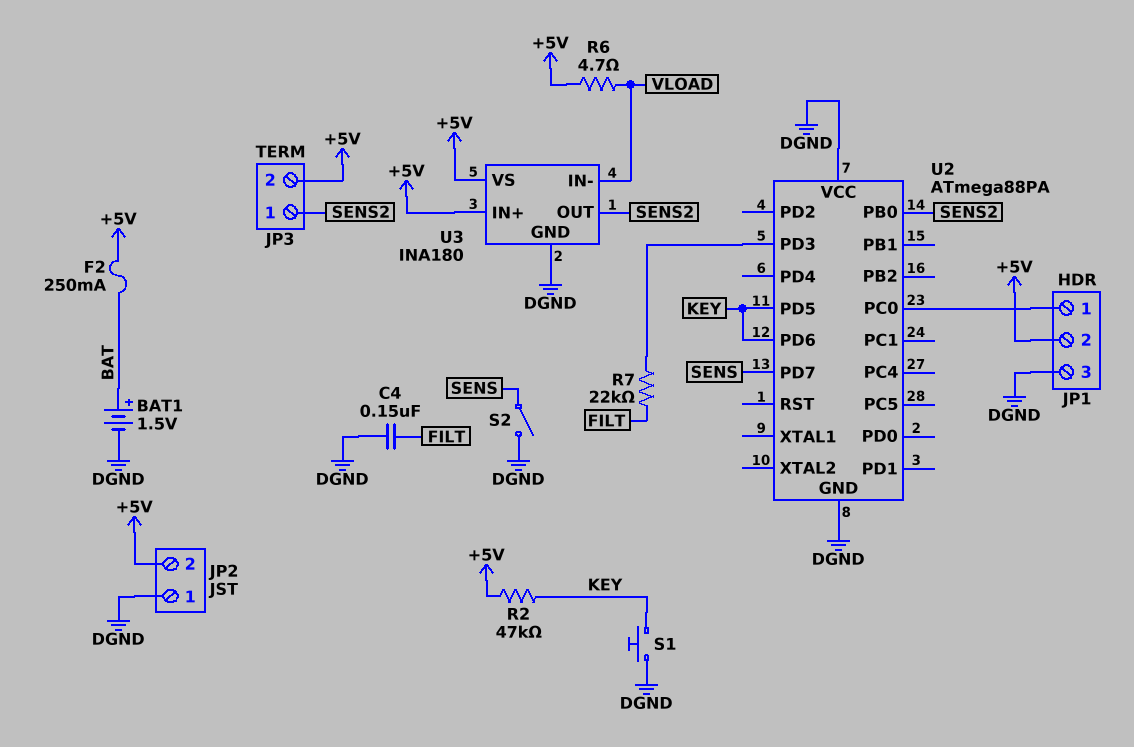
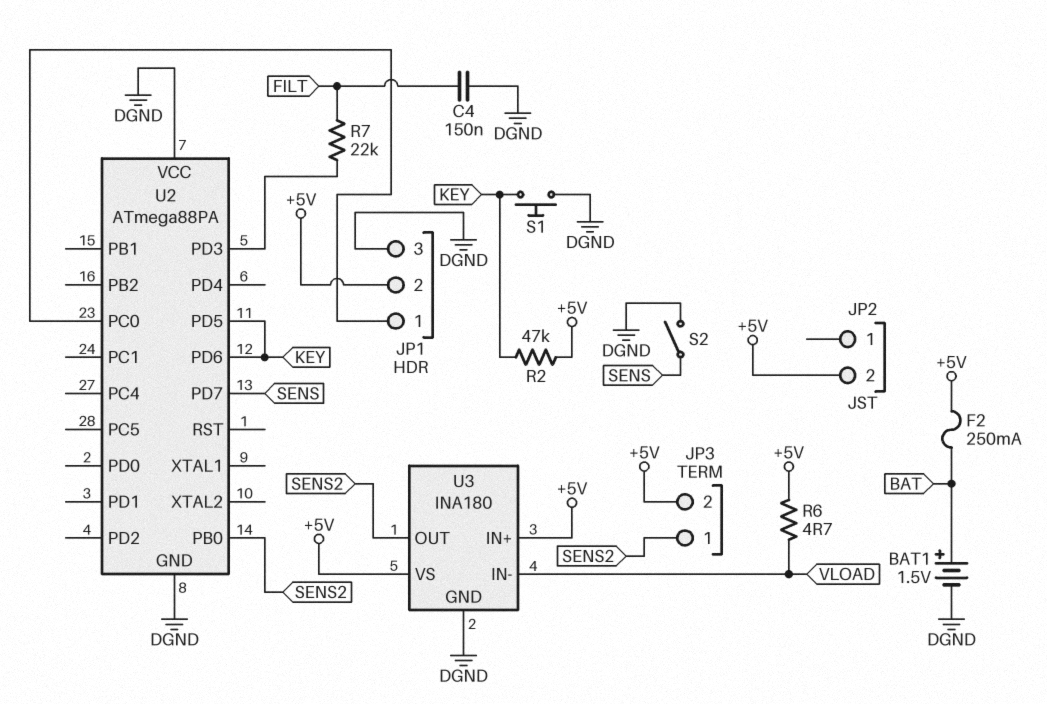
JP2 pin 1: DGND -> none

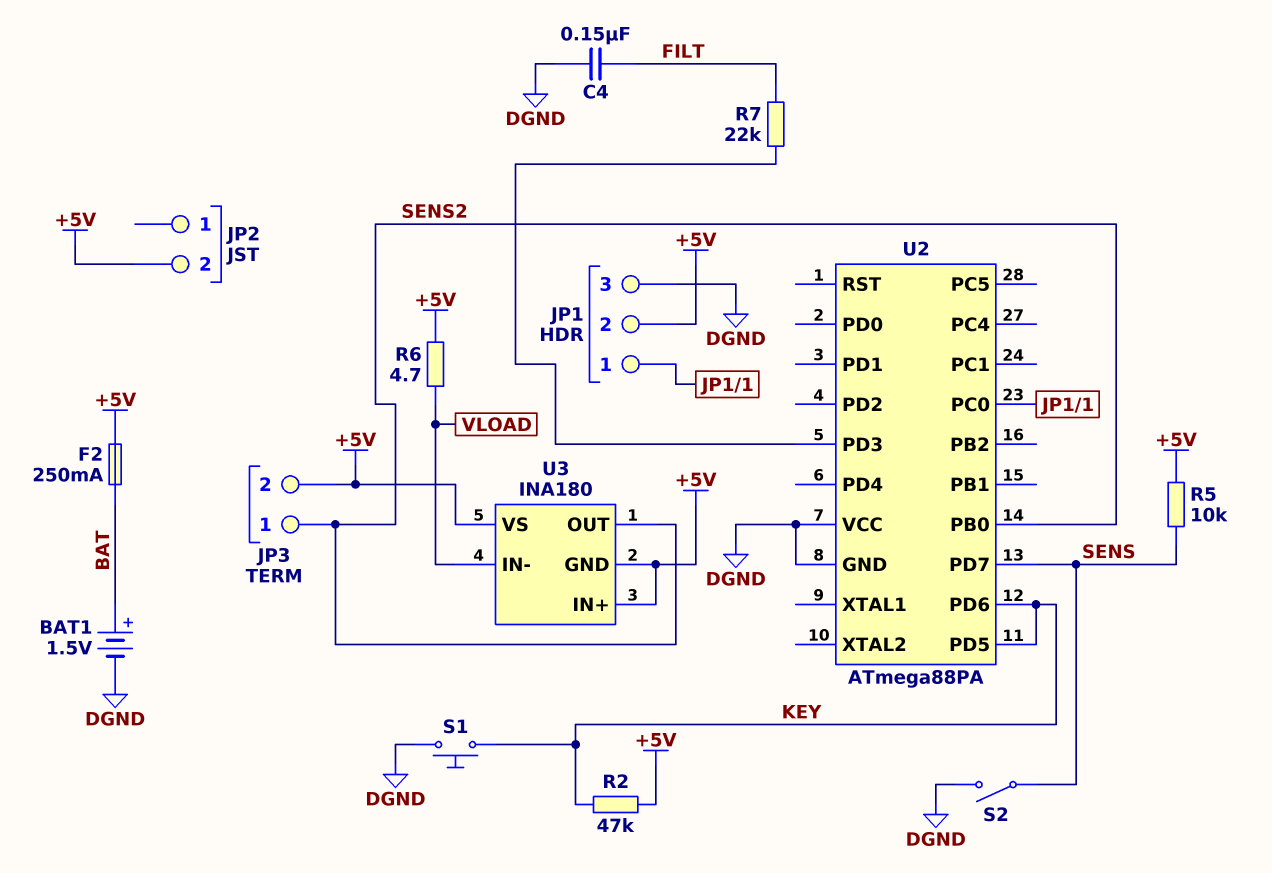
R5: none -> 10k (+5V, SENS)
U3 pin GND: DGND -> +5V

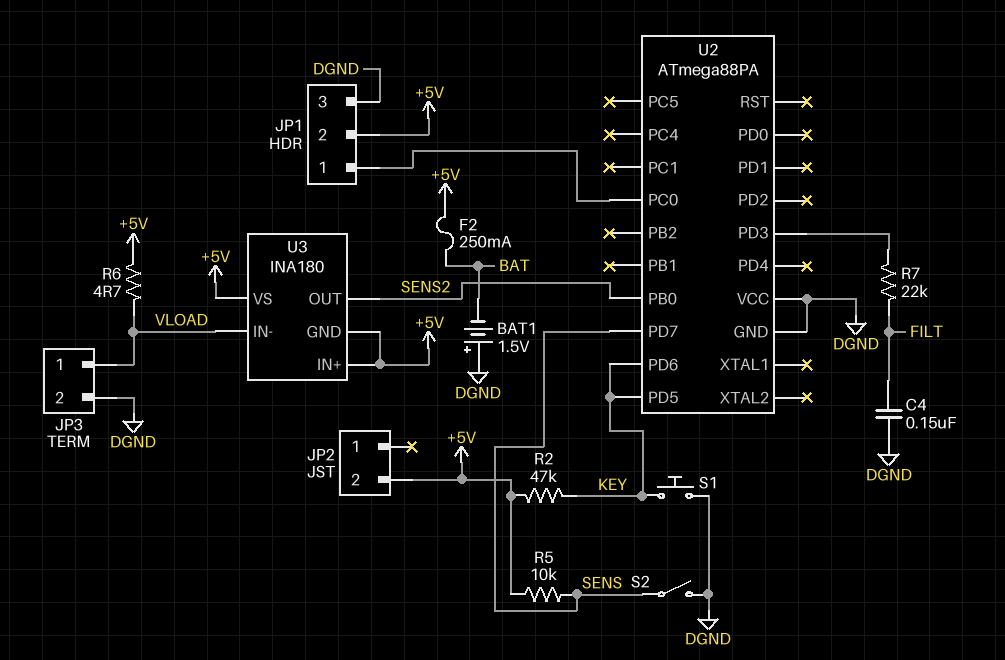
BAT1: 1.5V (plus BAT, minus DGND) -> 1.5V (plus DGND, minus BAT)
JP3 pin 1: SENS2 -> VLOAD
JP3 pin 2: +5V -> DGND

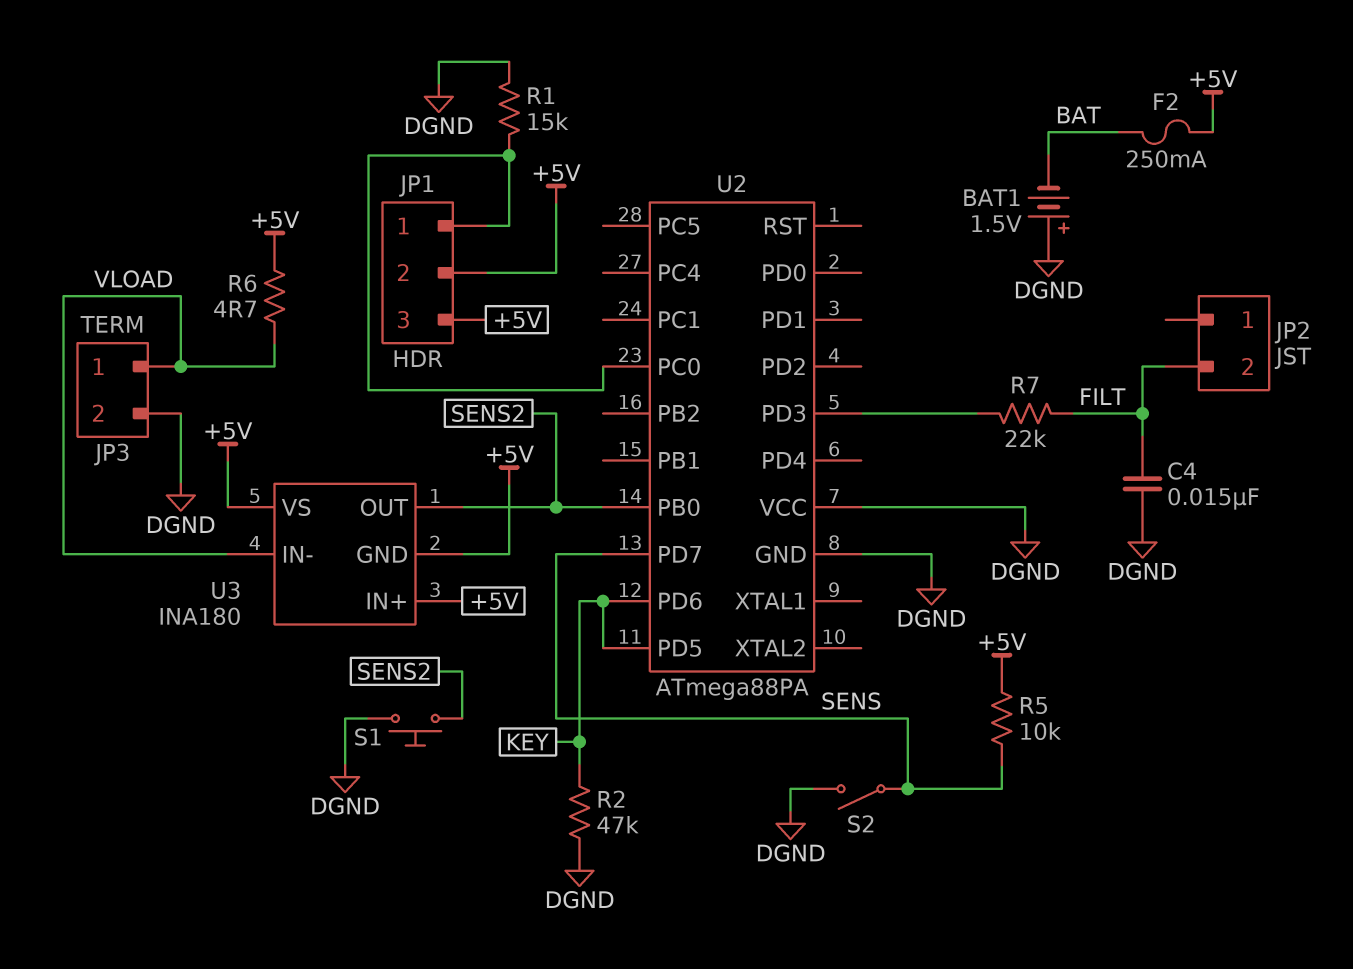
C4: 150nF (DGND, FILT) -> 15nF (DGND, FILT)
JP1 pin 3: DGND -> +5V
JP2 pin 2: +5V -> FILT
R1: none -> 15k (DGND, JP1/1)
R2: 47k (+5V, KEY) -> 47k (DGND, KEY)
S1: button (DGND, KEY) -> button (DGND, SENS2)

